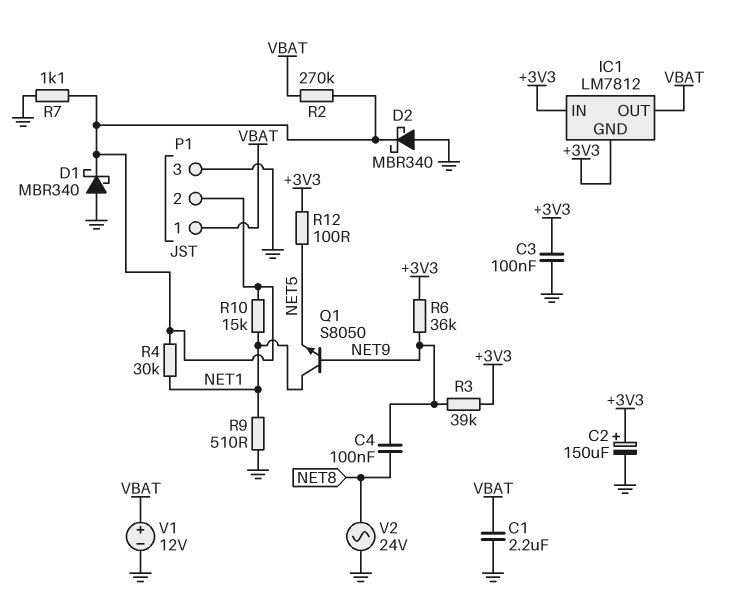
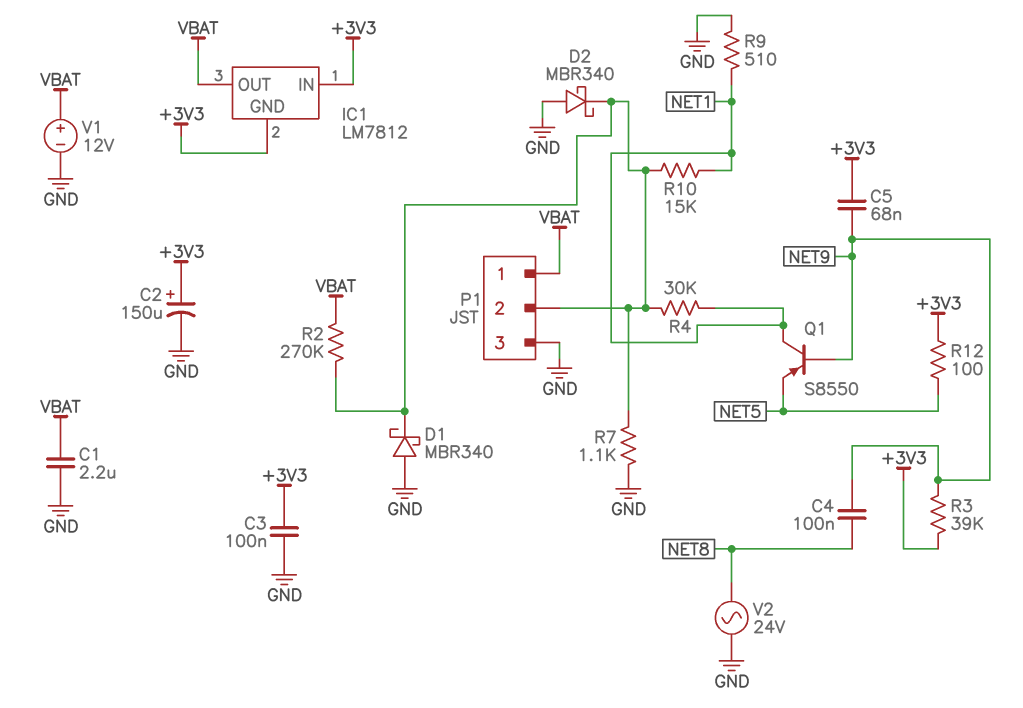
C5: none -> 68nF (+3V3, NET9)
Q1: NPN S8050 (B NET9, C NET1, E NET5) -> PNP S8550 (B NET9, C NET1, E NET5)
R6: 36k (+3V3, NET9) -> none

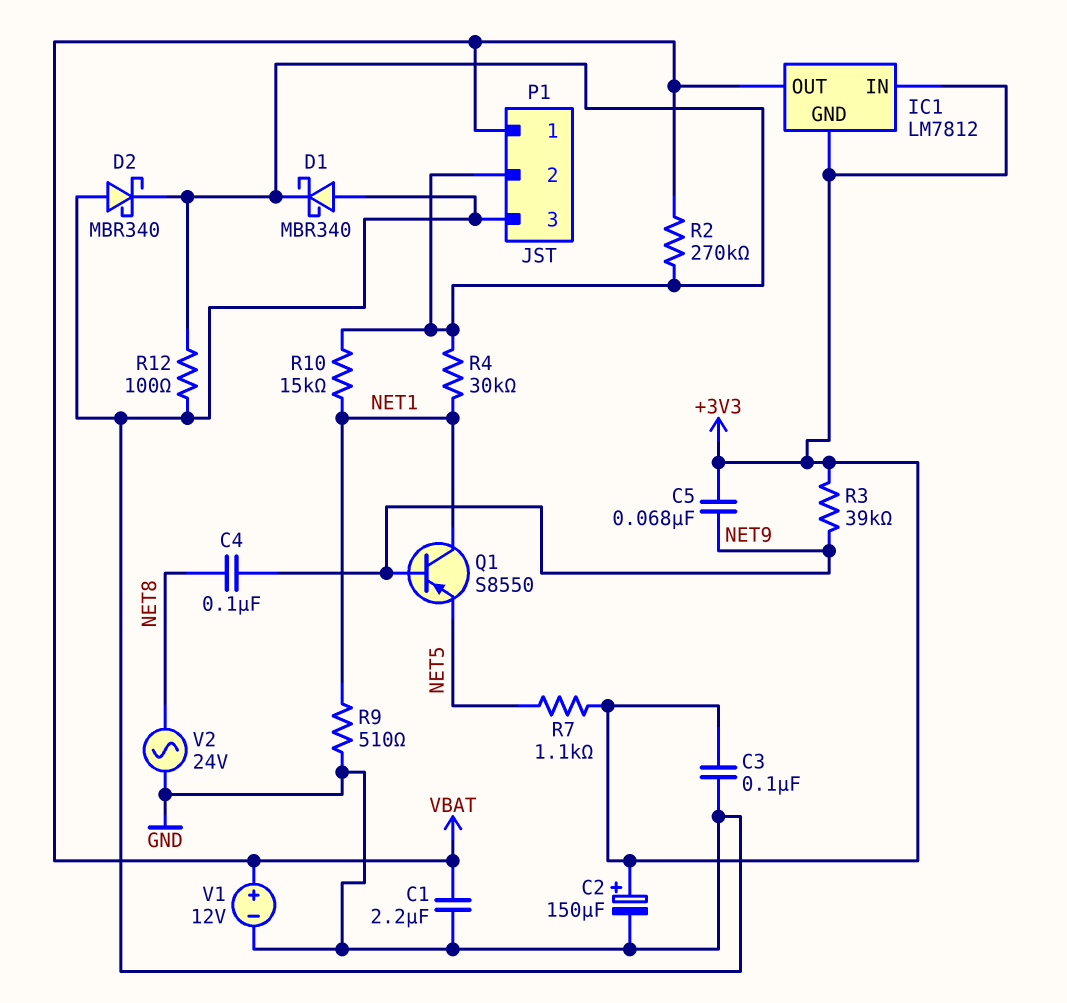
R7: 1.1k (GND, P1/2) -> 1.1k (+3V3, NET5)
R12: 100 (+3V3, NET5) -> 100 (GND, P1/2)

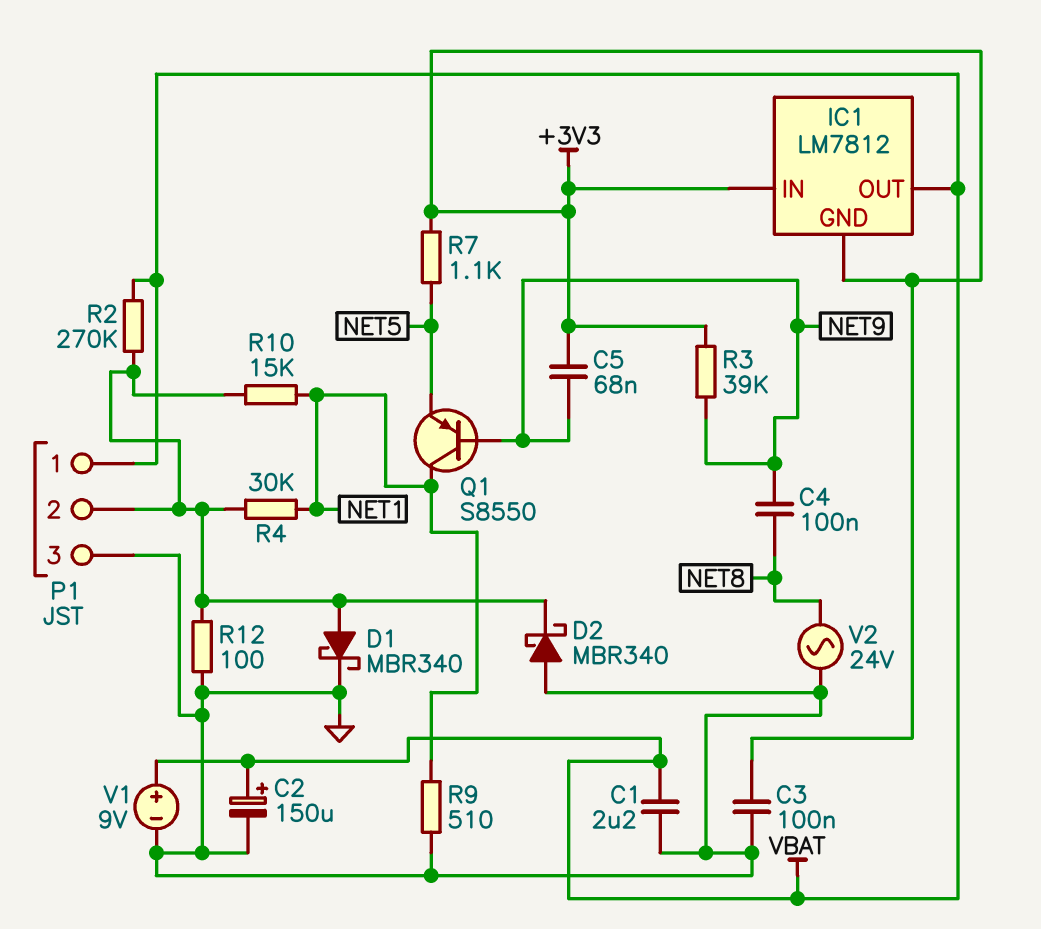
C2: 150uF (plus +3V3, minus GND) -> 150uF (plus VBAT, minus GND)
D1: schottky MBR340 (A GND, K P1/2) -> schottky MBR340 (A P1/2, K GND)
V1: 12V (plus VBAT, minus GND) -> 9V (plus VBAT, minus GND)

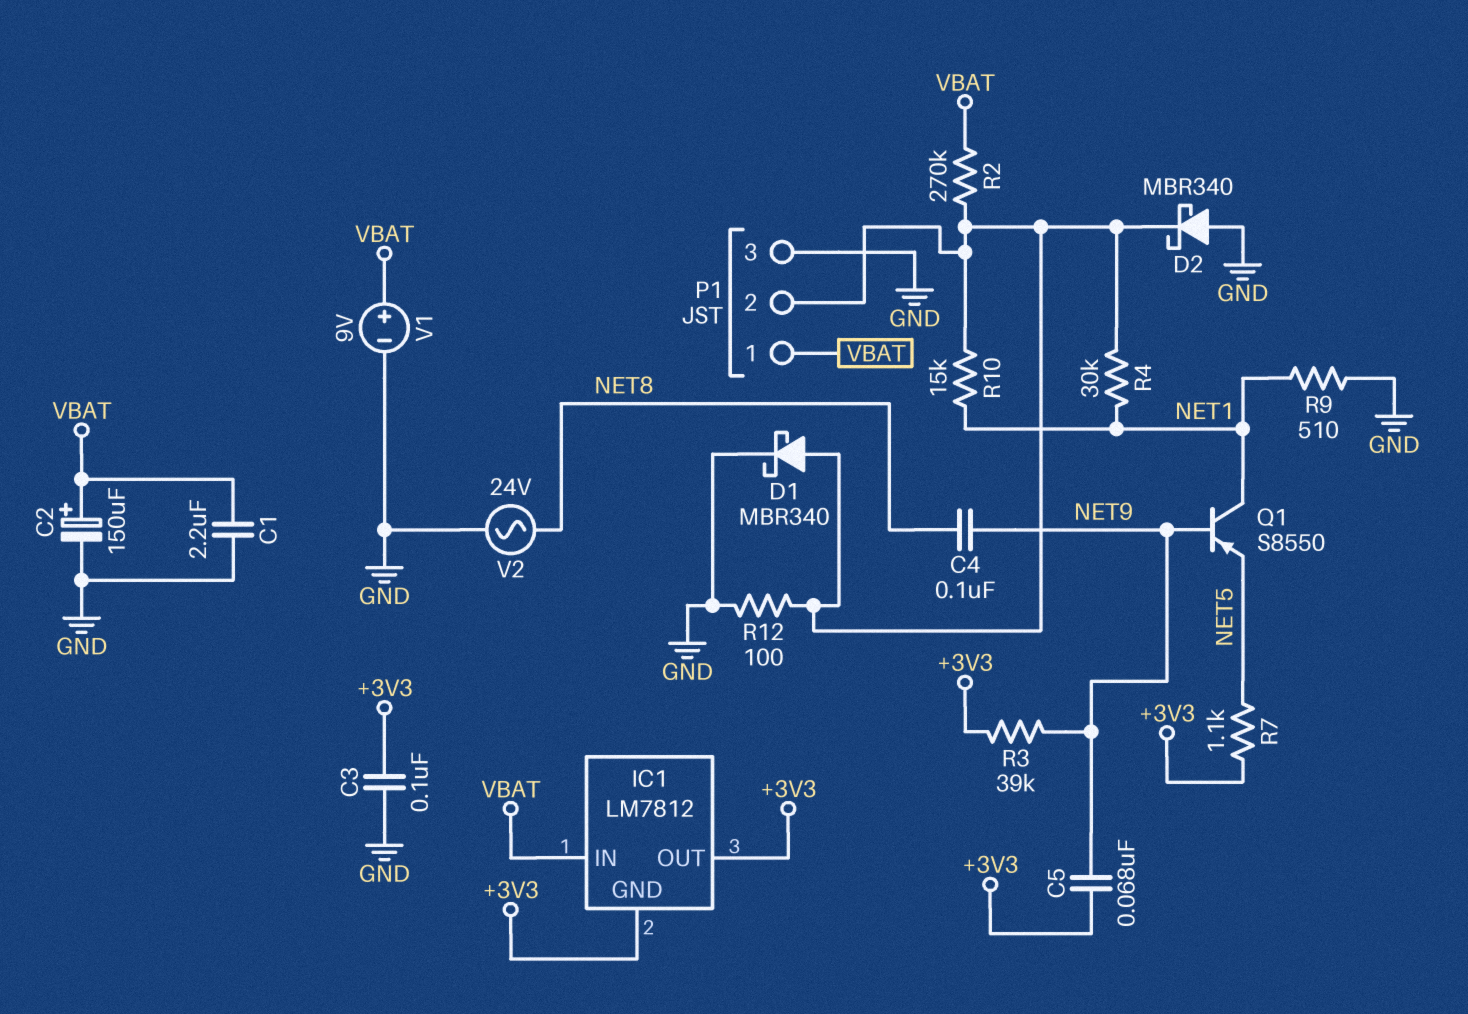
IC1 pin IN: +3V3 -> VBAT
IC1 pin OUT: VBAT -> +3V3

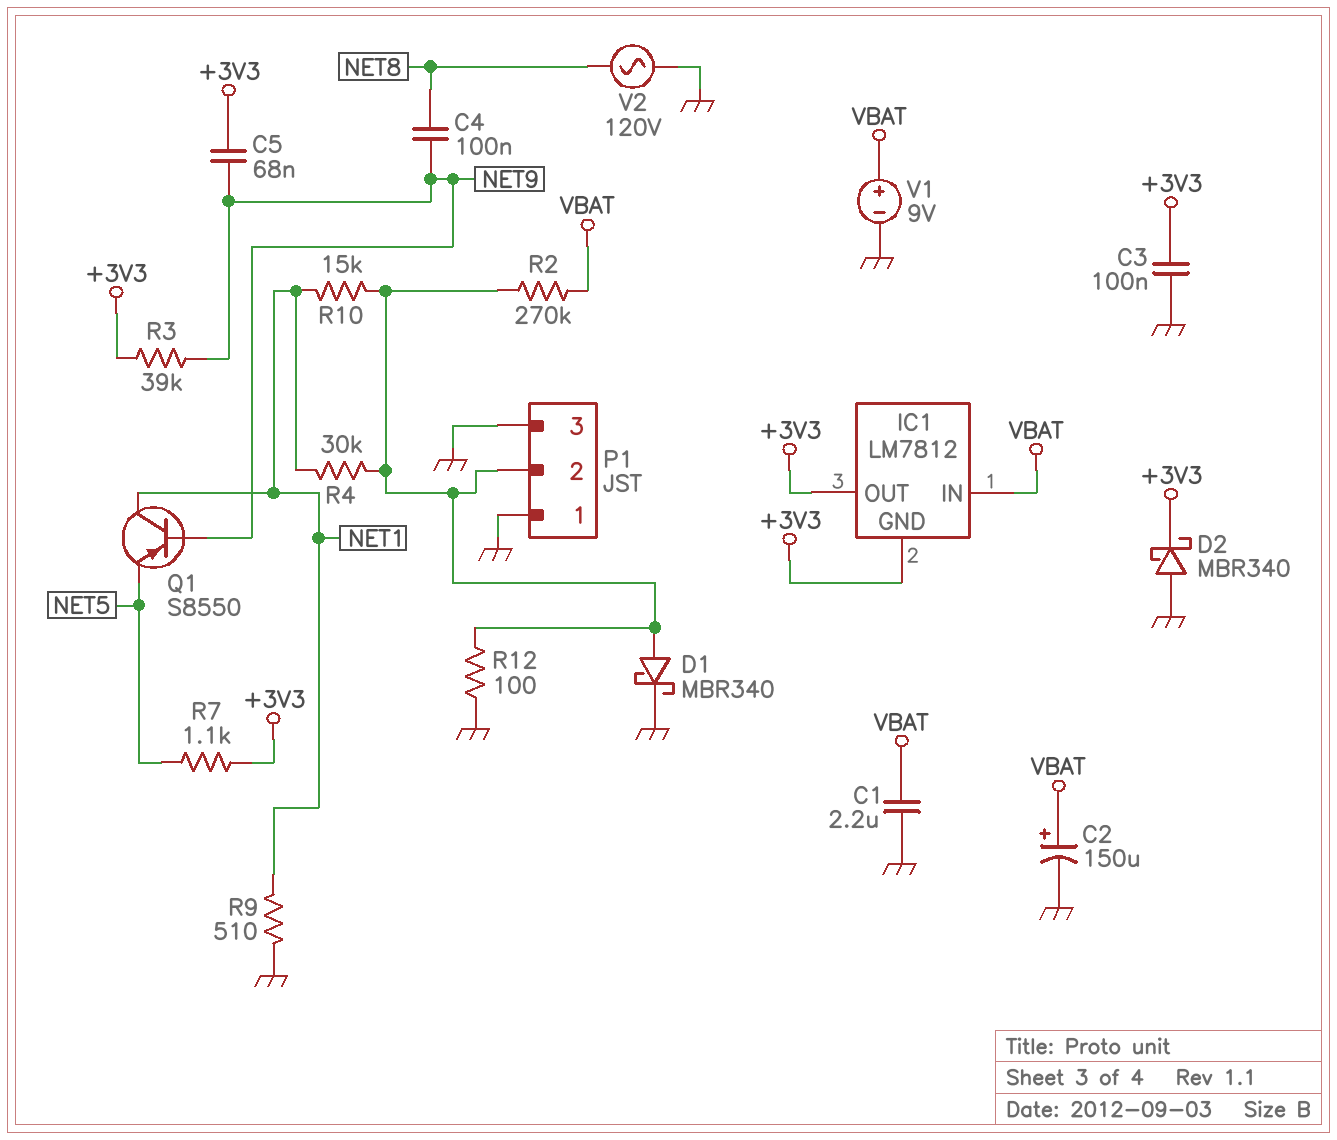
D2: schottky MBR340 (A GND, K P1/2) -> schottky MBR340 (A GND, K +3V3)
P1 pin 1: VBAT -> GND
V2: AC 24V (GND, NET8) -> AC 120V (GND, NET8)

